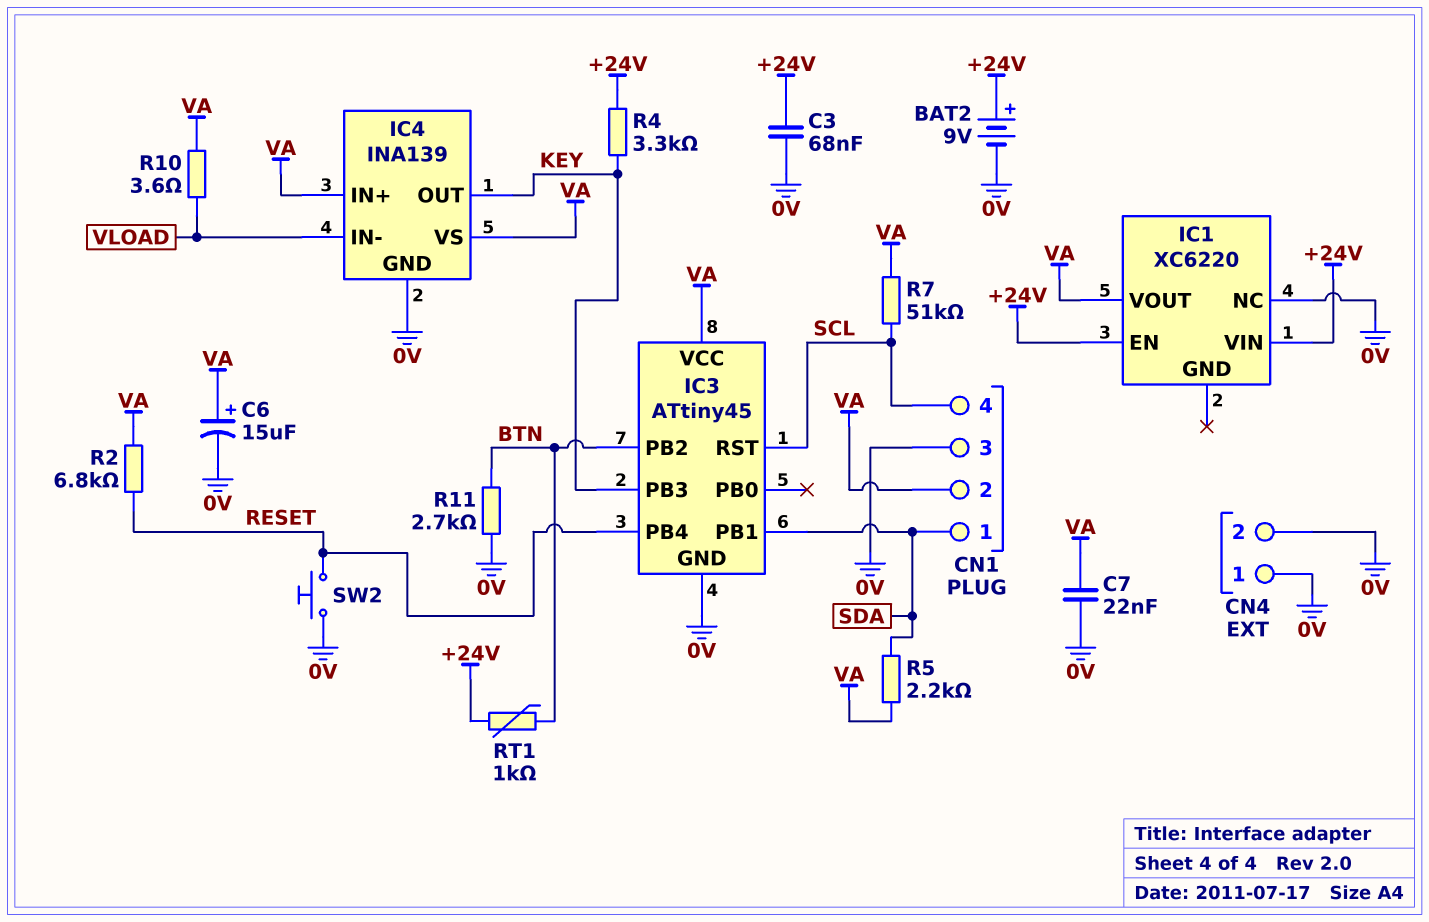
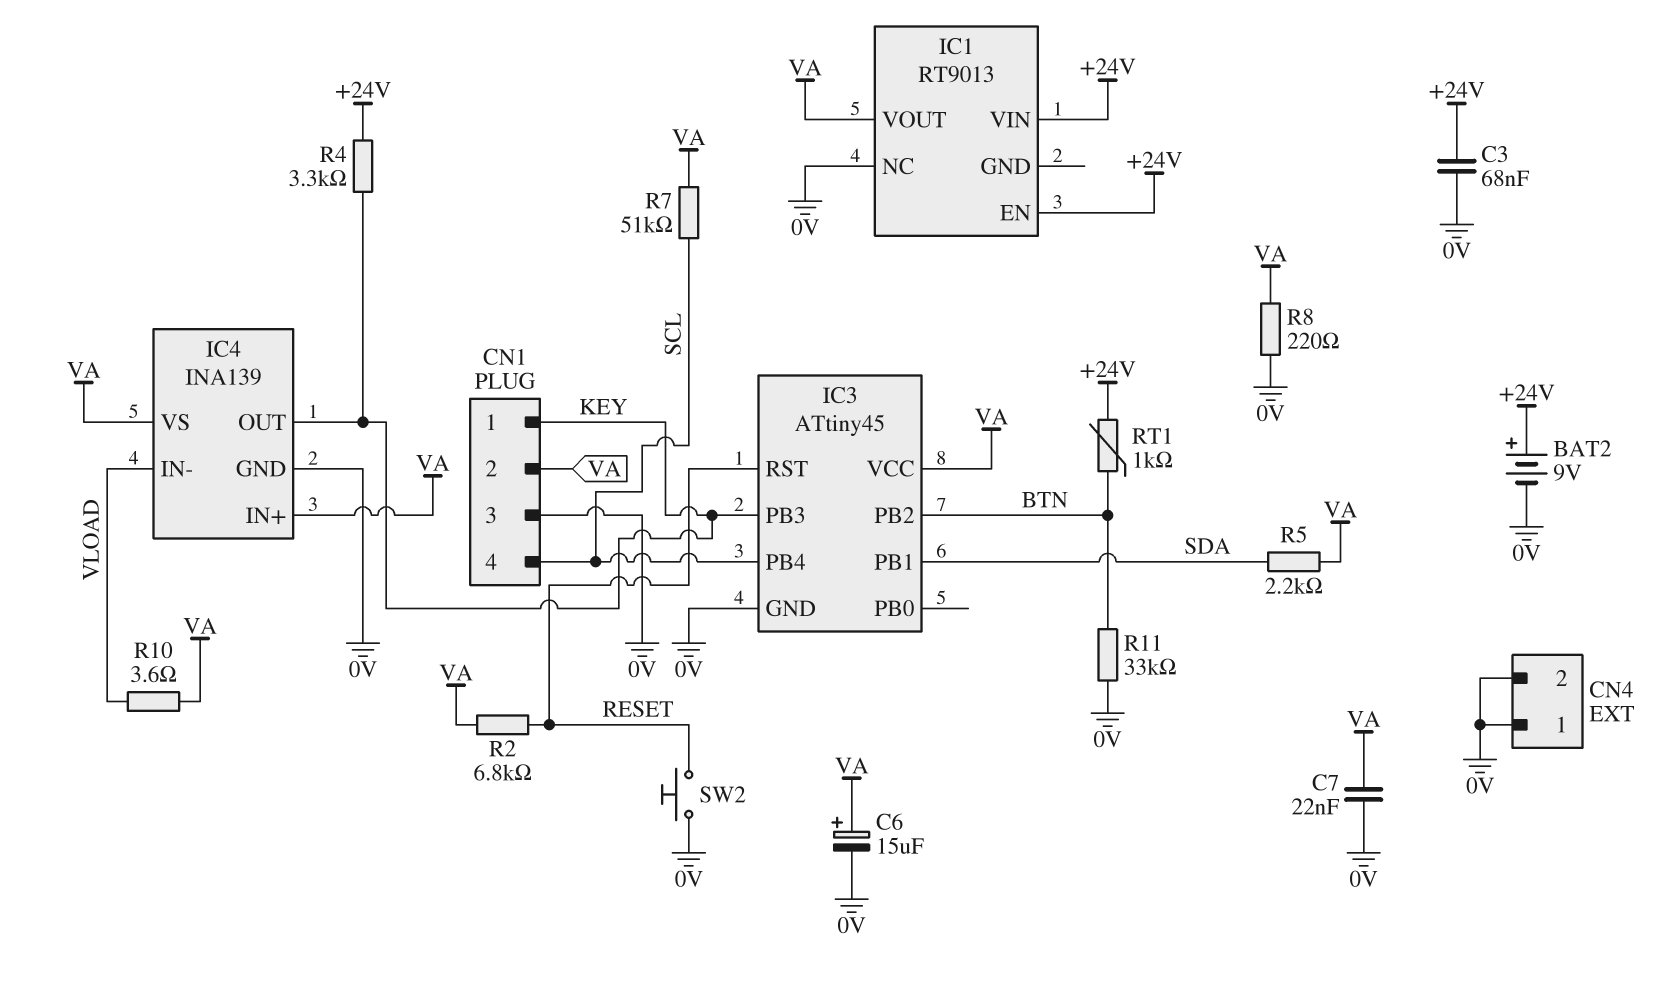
CN1 pin 1: SDA -> KEY
IC1: XC6220 -> RT9013
IC3 pin PB4: RESET -> SCL
IC3 pin RST: SCL -> RESET
R8: none -> 220 (0V, VA)
R11: 2.7k (0V, BTN) -> 33k (0V, BTN)

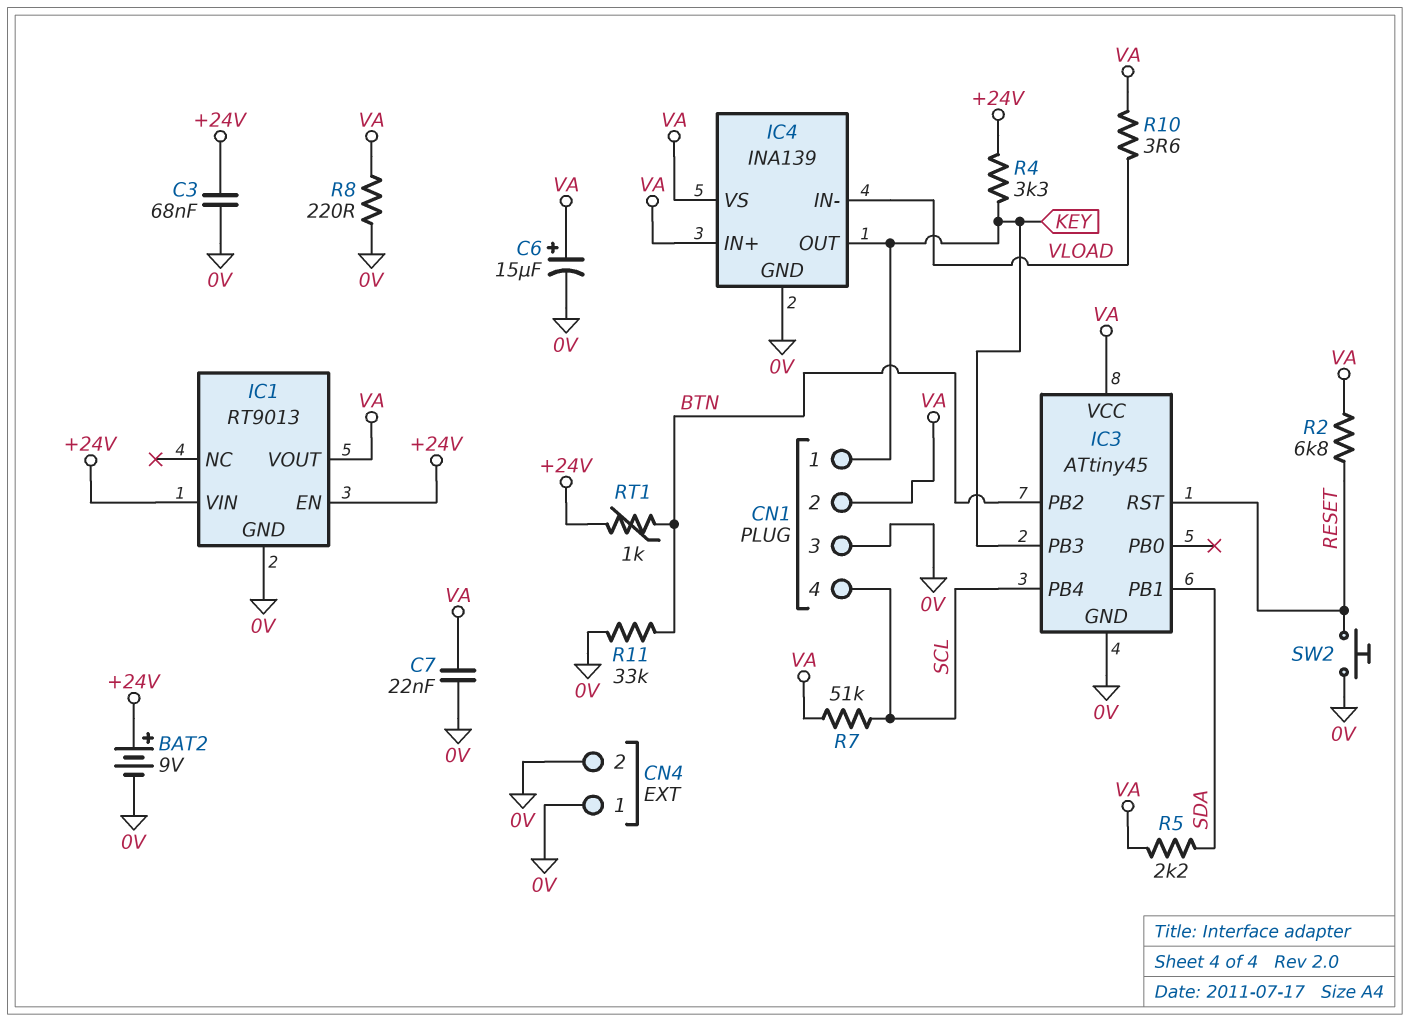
IC1 pin GND: none -> 0V
IC1 pin NC: 0V -> none

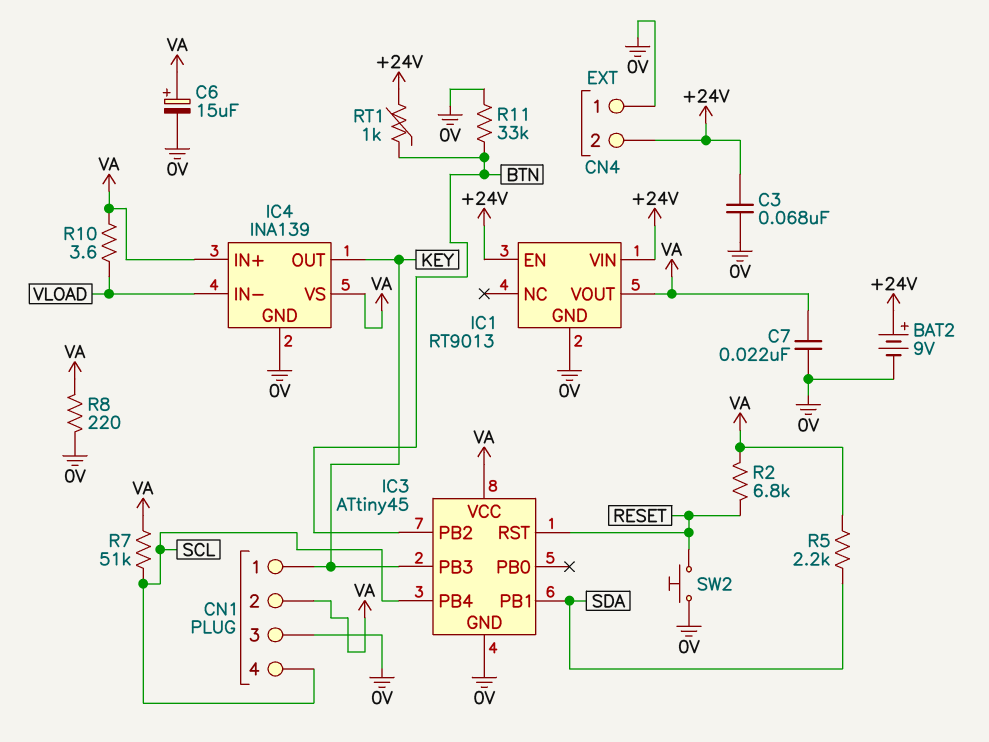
CN4 pin 2: 0V -> +24V
R4: 3.3k (+24V, KEY) -> none

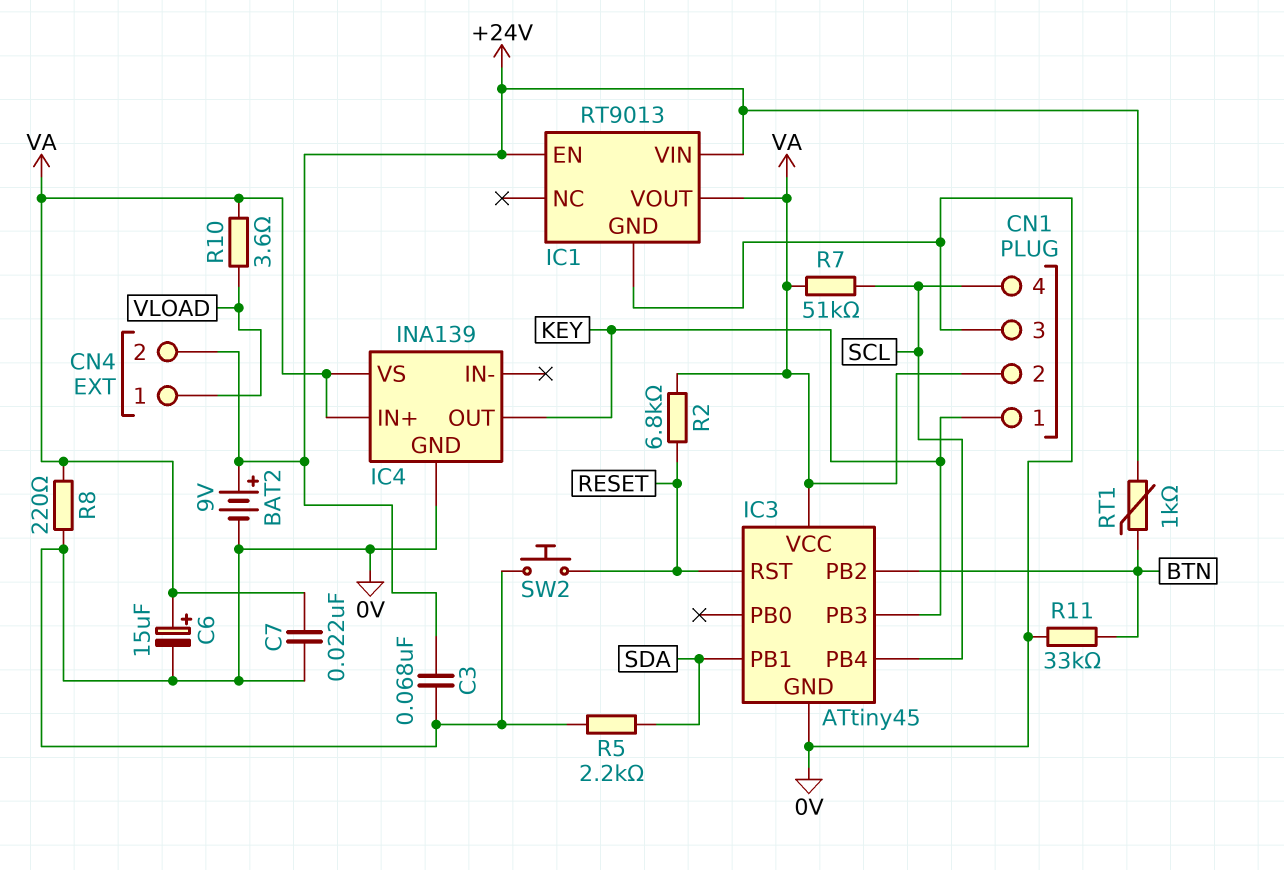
CN4 pin 1: 0V -> VLOAD
IC4 pin IN-: VLOAD -> none
R5: 2.2k (SDA, VA) -> 2.2k (0V, SDA)

